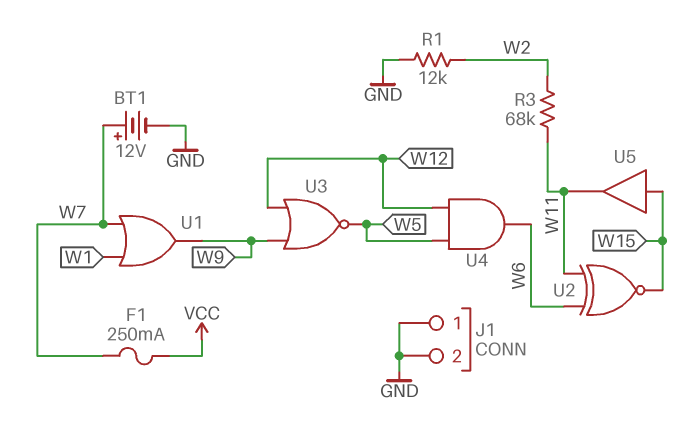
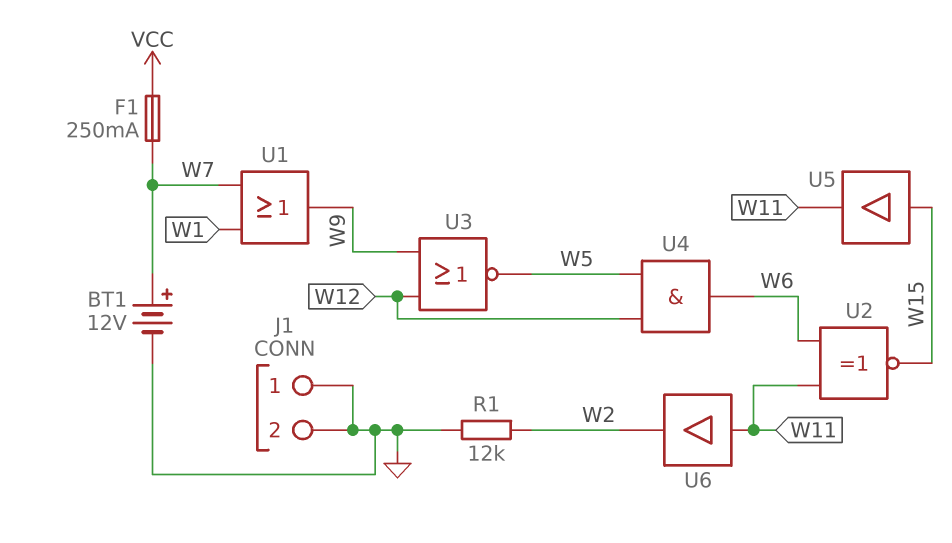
R3: 68k (W2, W11) -> none
U6: none -> buffer (in W11, out W2)

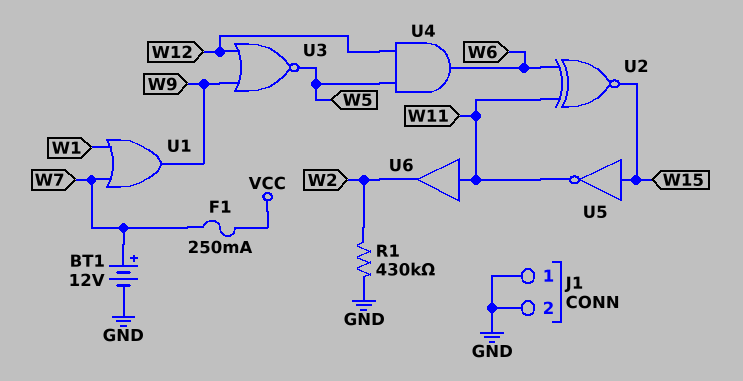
R1: 12k (GND, W2) -> 430k (GND, W2)
U5: buffer (in W15, out W11) -> NOT (in W15, out W11)

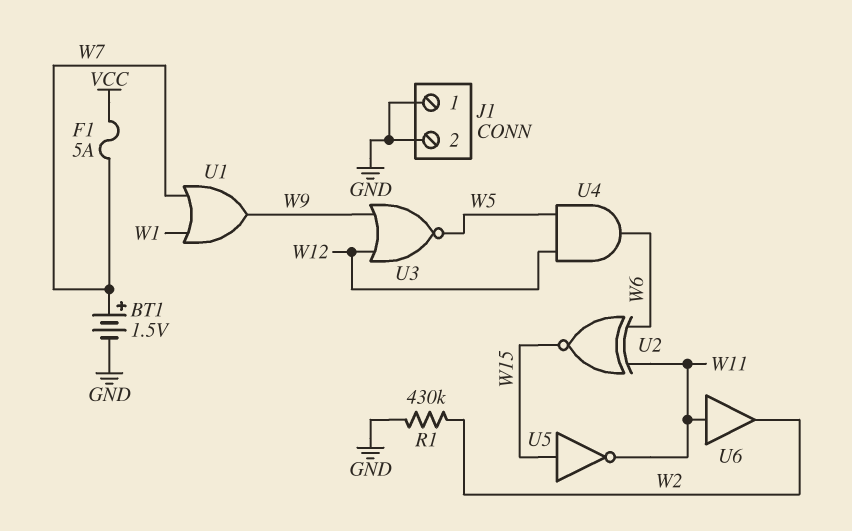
BT1: 12V (plus W7, minus GND) -> 1.5V (plus W7, minus GND)
F1: 250mA (VCC, W7) -> 5A (VCC, W7)

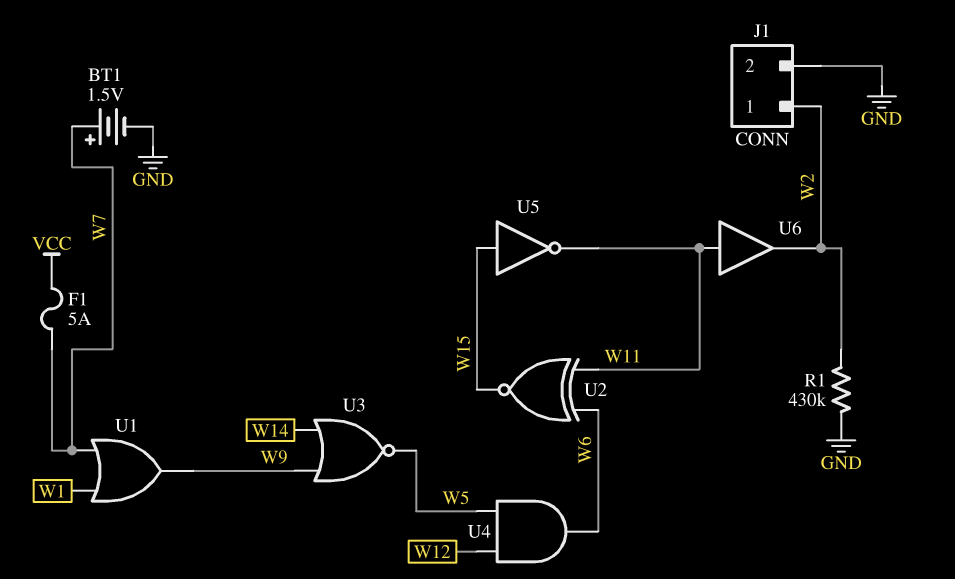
J1 pin 1: GND -> W2
U3: NOR (in W9, in W12, out W5) -> NOR (in W9, in W14, out W5)

